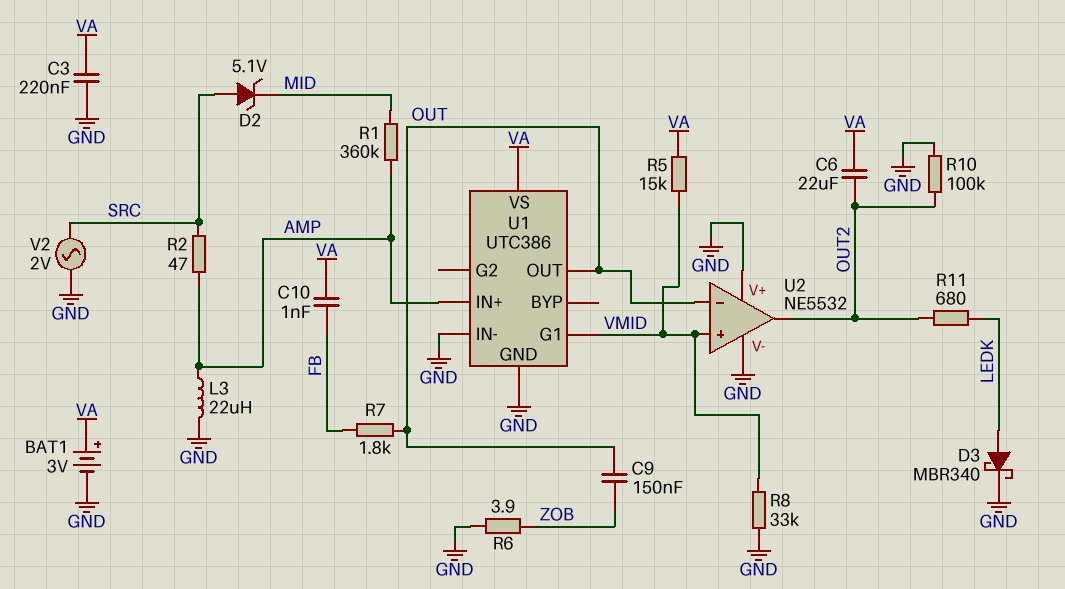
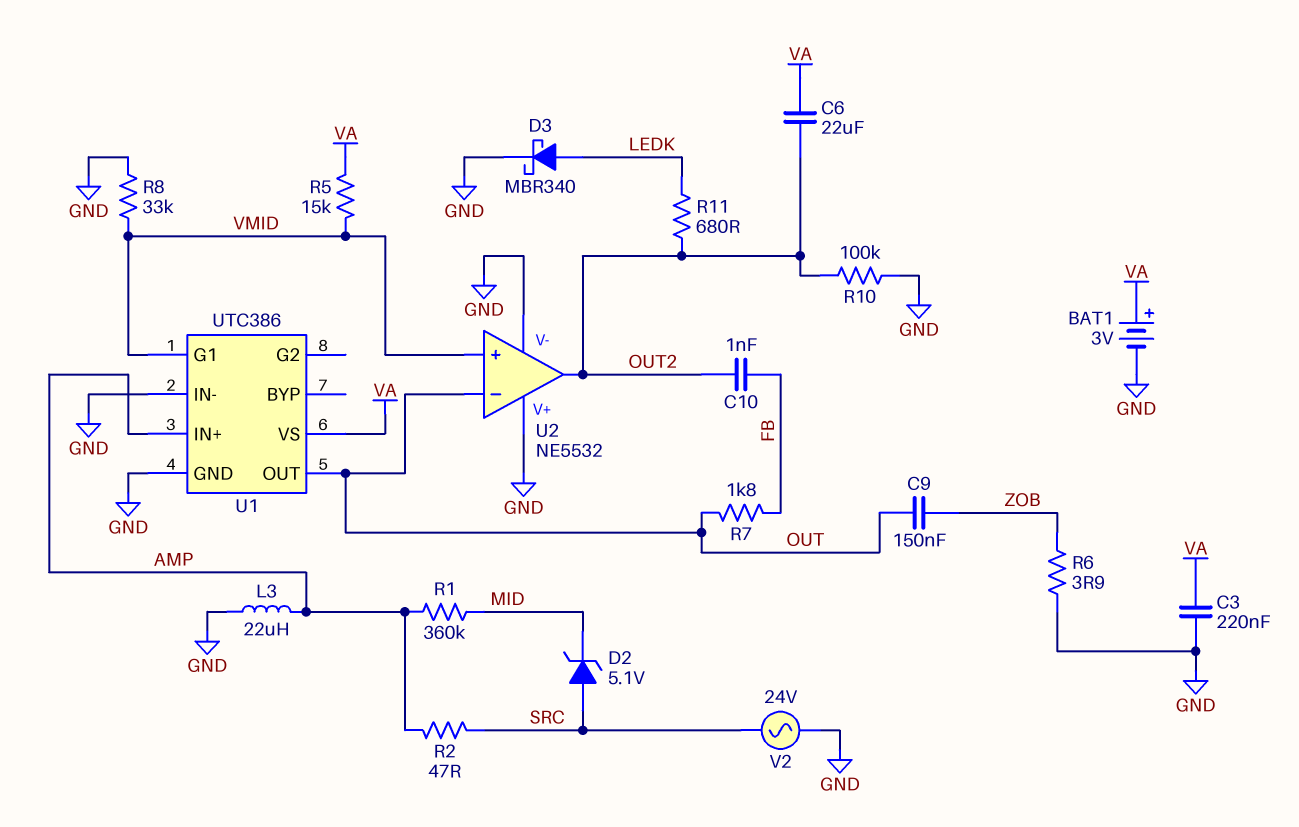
C10: 1nF (FB, VA) -> 1nF (FB, OUT2)
V2: AC 2V (GND, SRC) -> AC 24V (GND, SRC)

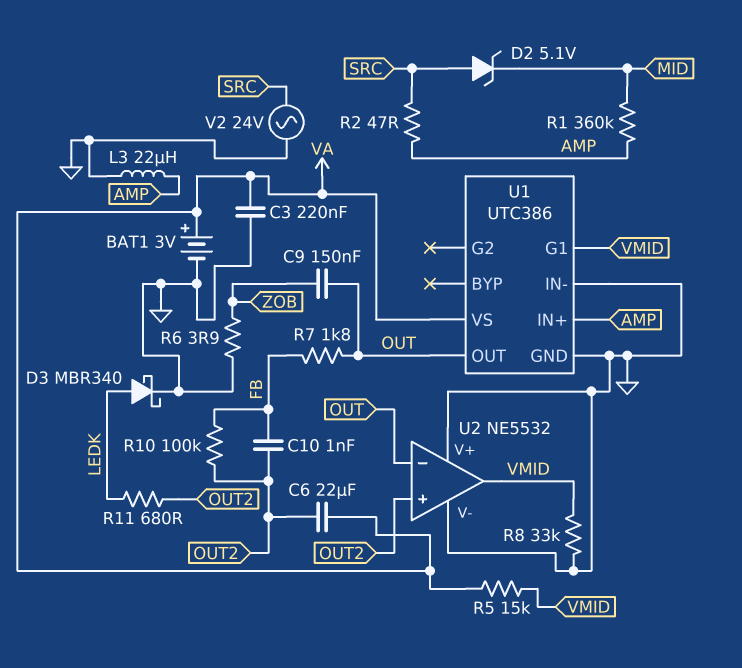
R10: 100k (GND, OUT2) -> 100k (FB, OUT2)
U2 pin in+: VMID -> OUT2
U2 pin out: OUT2 -> VMID

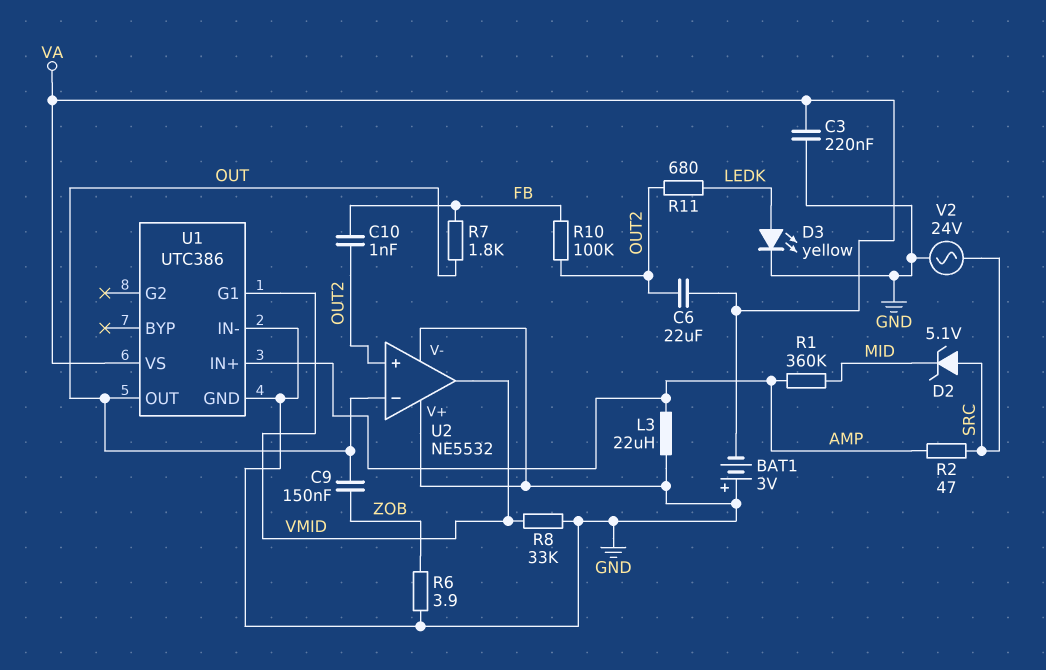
BAT1: 3V (plus VA, minus GND) -> 3V (plus GND, minus VA)
D3: schottky MBR340 (A LEDK, K GND) -> LED yellow (A LEDK, K GND)
R5: 15k (VA, VMID) -> none

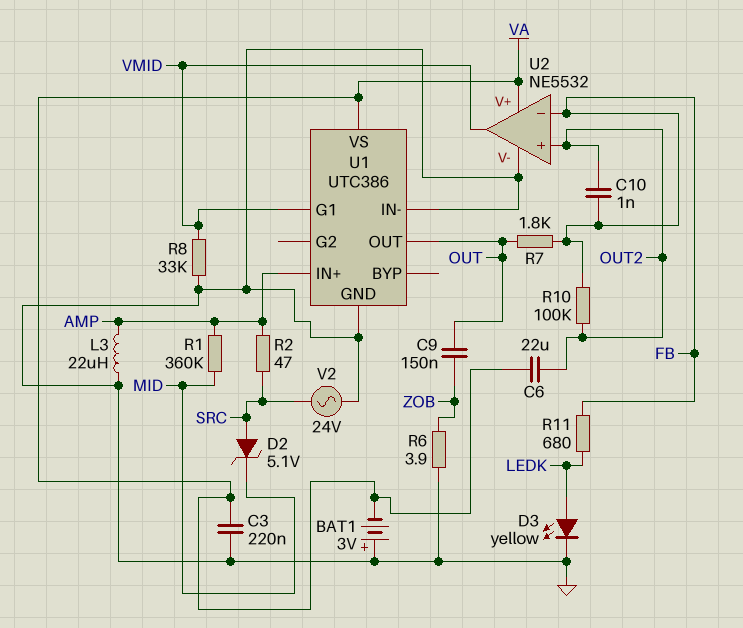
R11: 680 (LEDK, OUT2) -> 680 (FB, LEDK)
U2 pin V+: GND -> VA
U2 pin in-: OUT -> FB

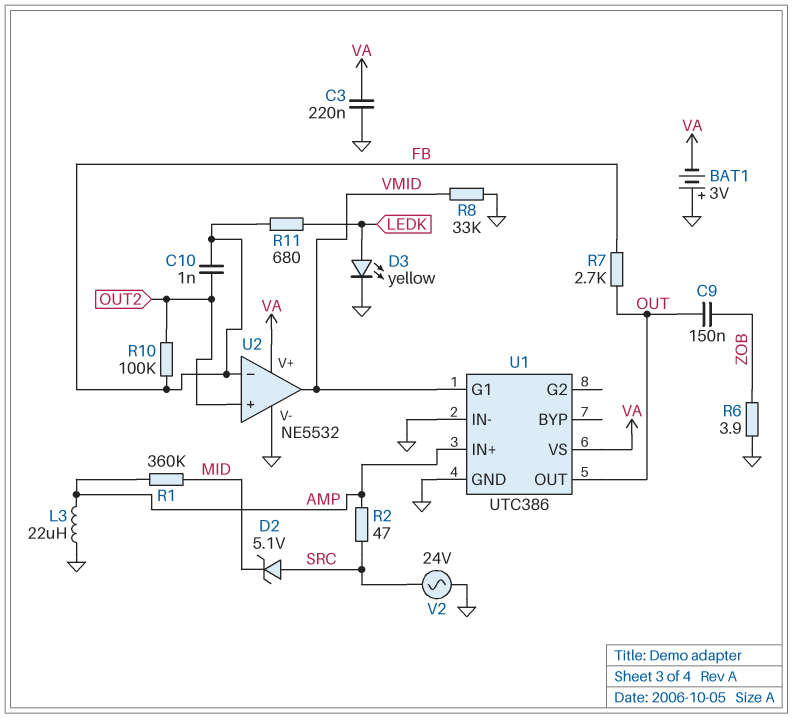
C6: 22uF (OUT2, VA) -> none
R7: 1.8k (FB, OUT) -> 2.7k (FB, OUT)

